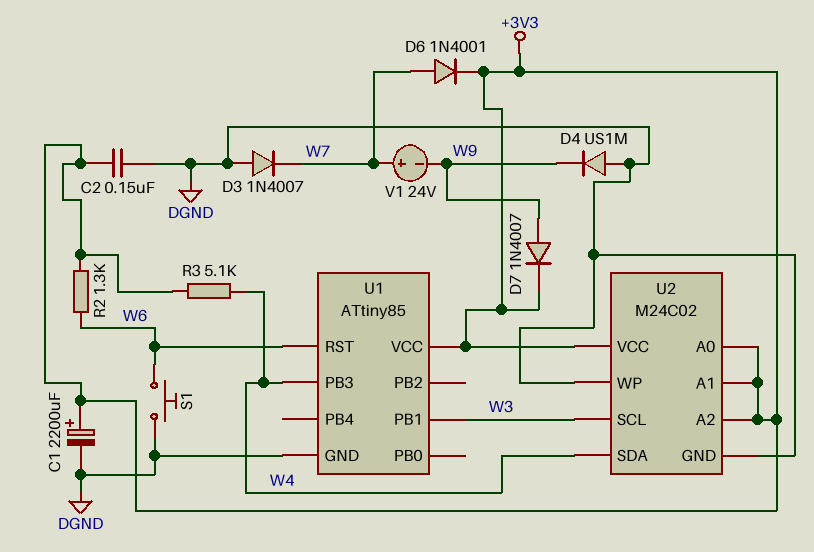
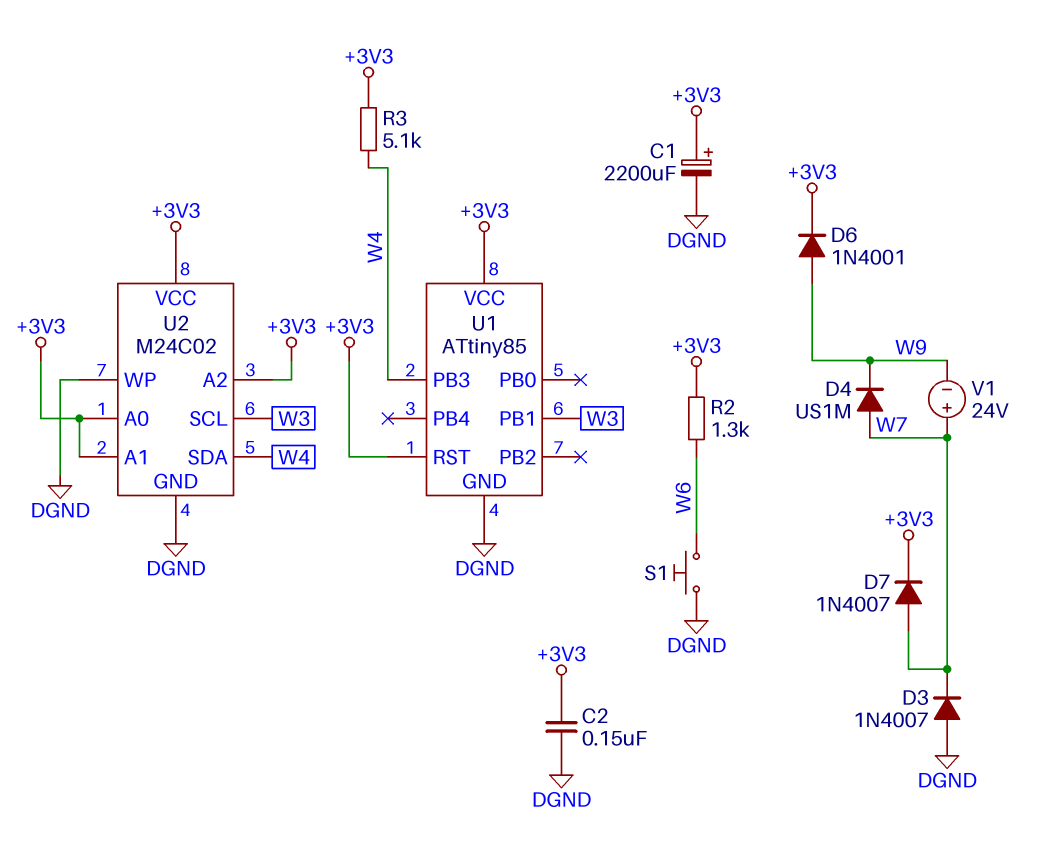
D4: diode US1M (A DGND, K W9) -> diode US1M (A W7, K W9)
D6: diode 1N4001 (A W7, K +3V3) -> diode 1N4001 (A W9, K +3V3)
D7: diode 1N4007 (A W9, K +3V3) -> diode 1N4007 (A W7, K +3V3)
U1 pin RST: W6 -> +3V3

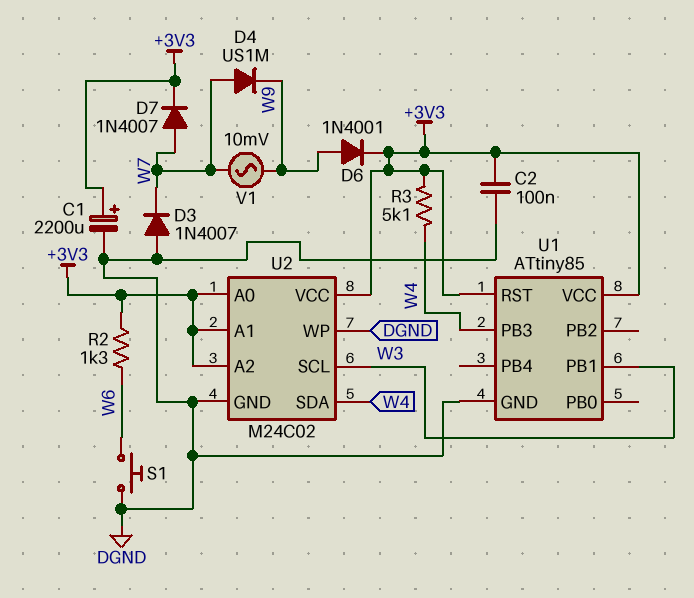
C2: 150nF (+3V3, DGND) -> 100nF (+3V3, DGND)
V1: 24V (plus W7, minus W9) -> AC 10mV (W7, W9)

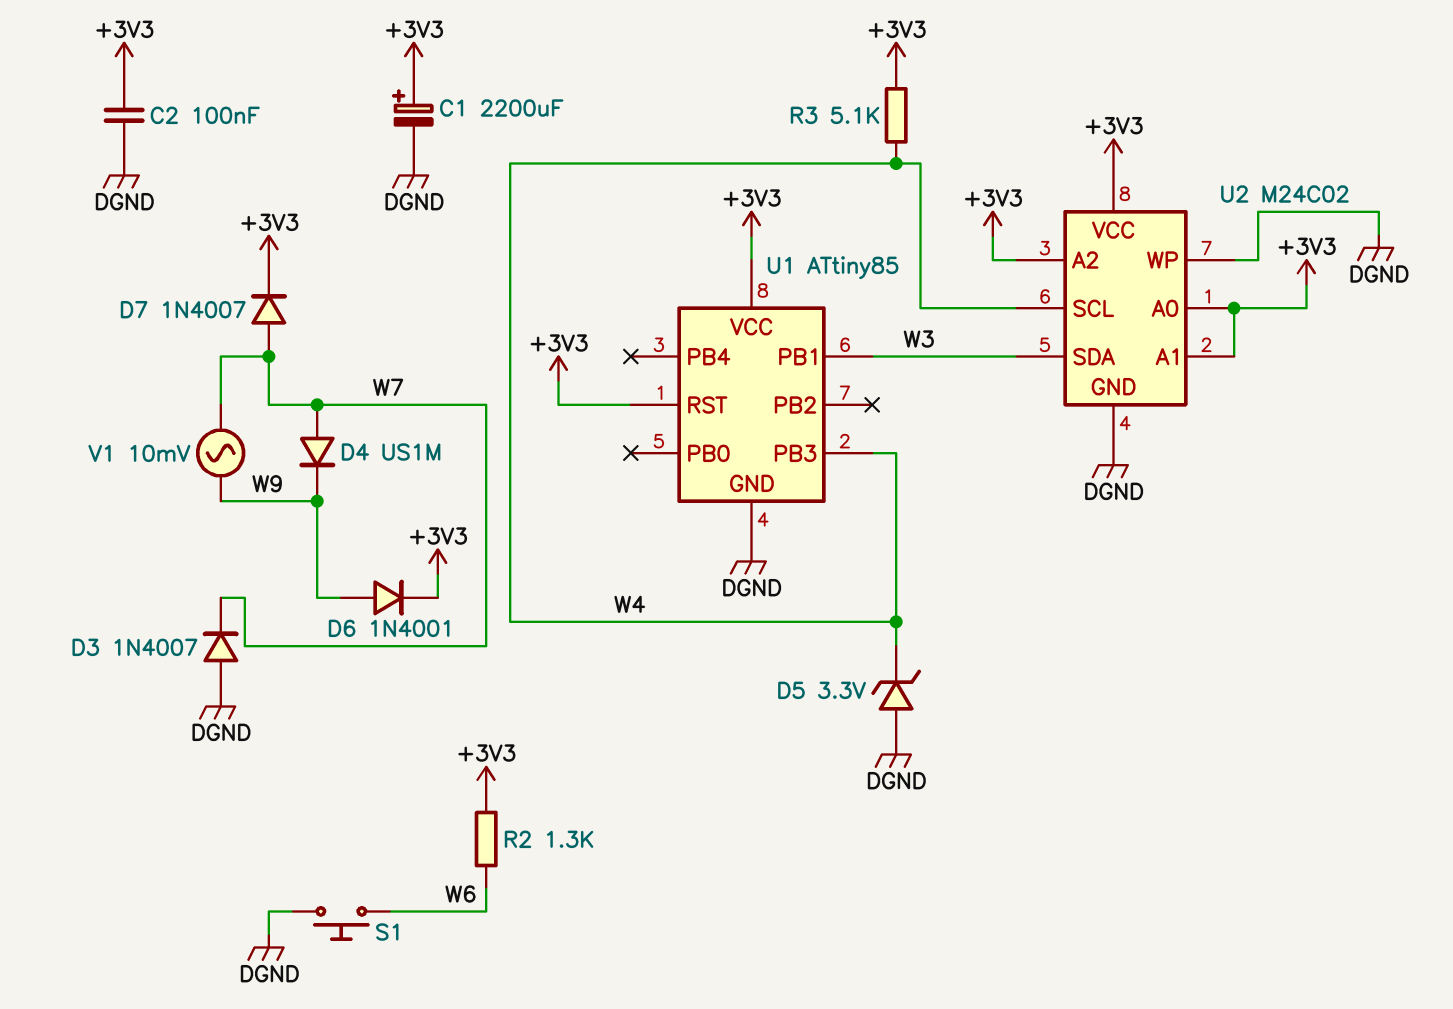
D5: none -> zener 3.3V (A DGND, K W4)
U2 pin SCL: W3 -> W4
U2 pin SDA: W4 -> W3

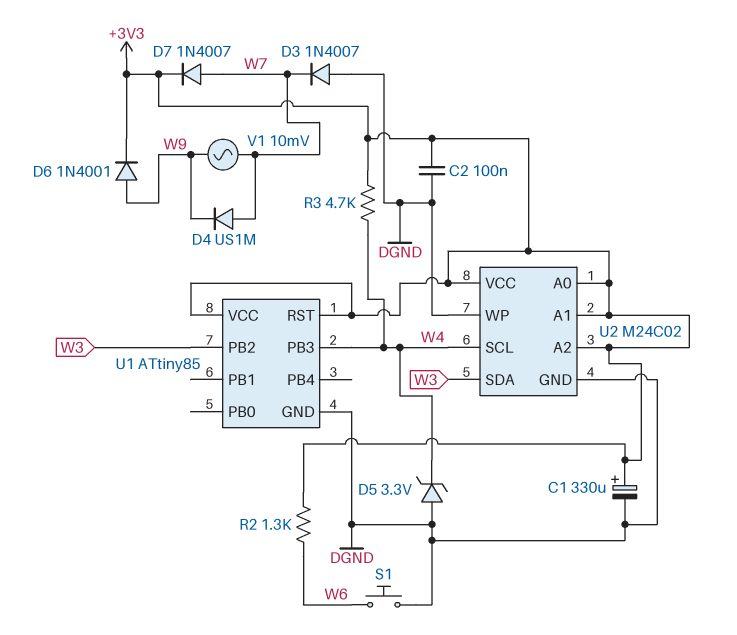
C1: 2200uF (plus +3V3, minus DGND) -> 330uF (plus +3V3, minus DGND)
R3: 5.1k (+3V3, W4) -> 4.7k (+3V3, W4)
U1 pin PB1: W3 -> none
U1 pin PB2: none -> W3

